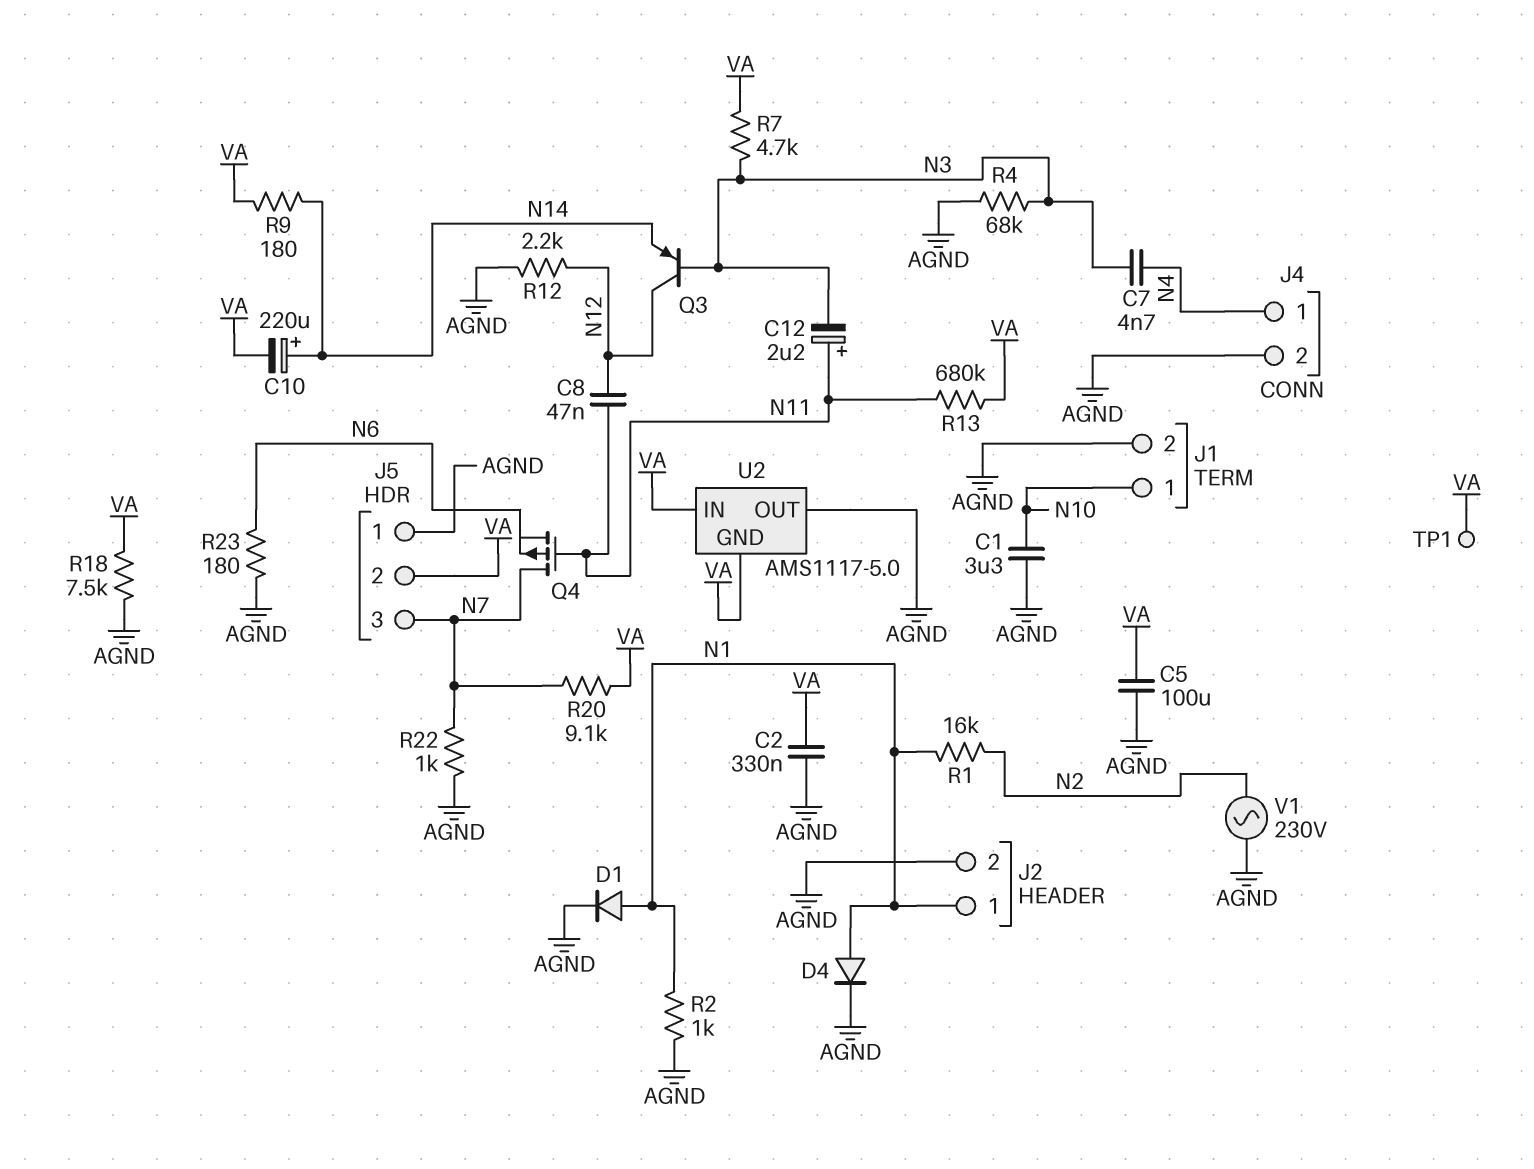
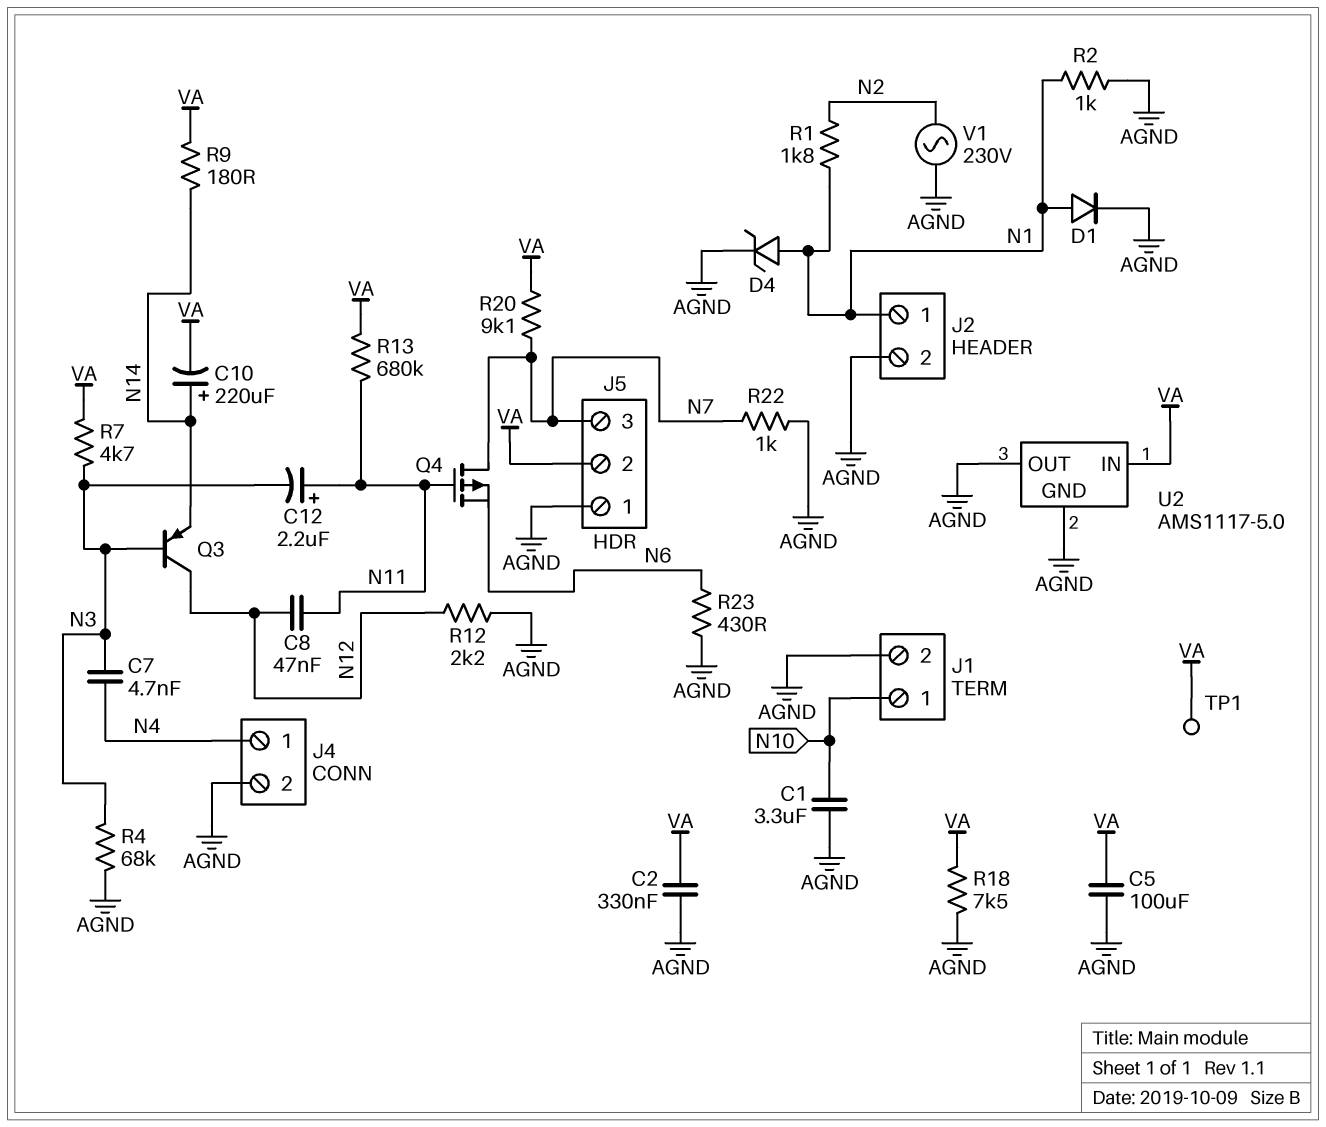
D4: diode (A N1, K AGND) -> zener (A N1, K AGND)
R1: 16k (N1, N2) -> 1.8k (N1, N2)
R23: 180 (AGND, N6) -> 430 (AGND, N6)
U2 pin GND: VA -> AGND

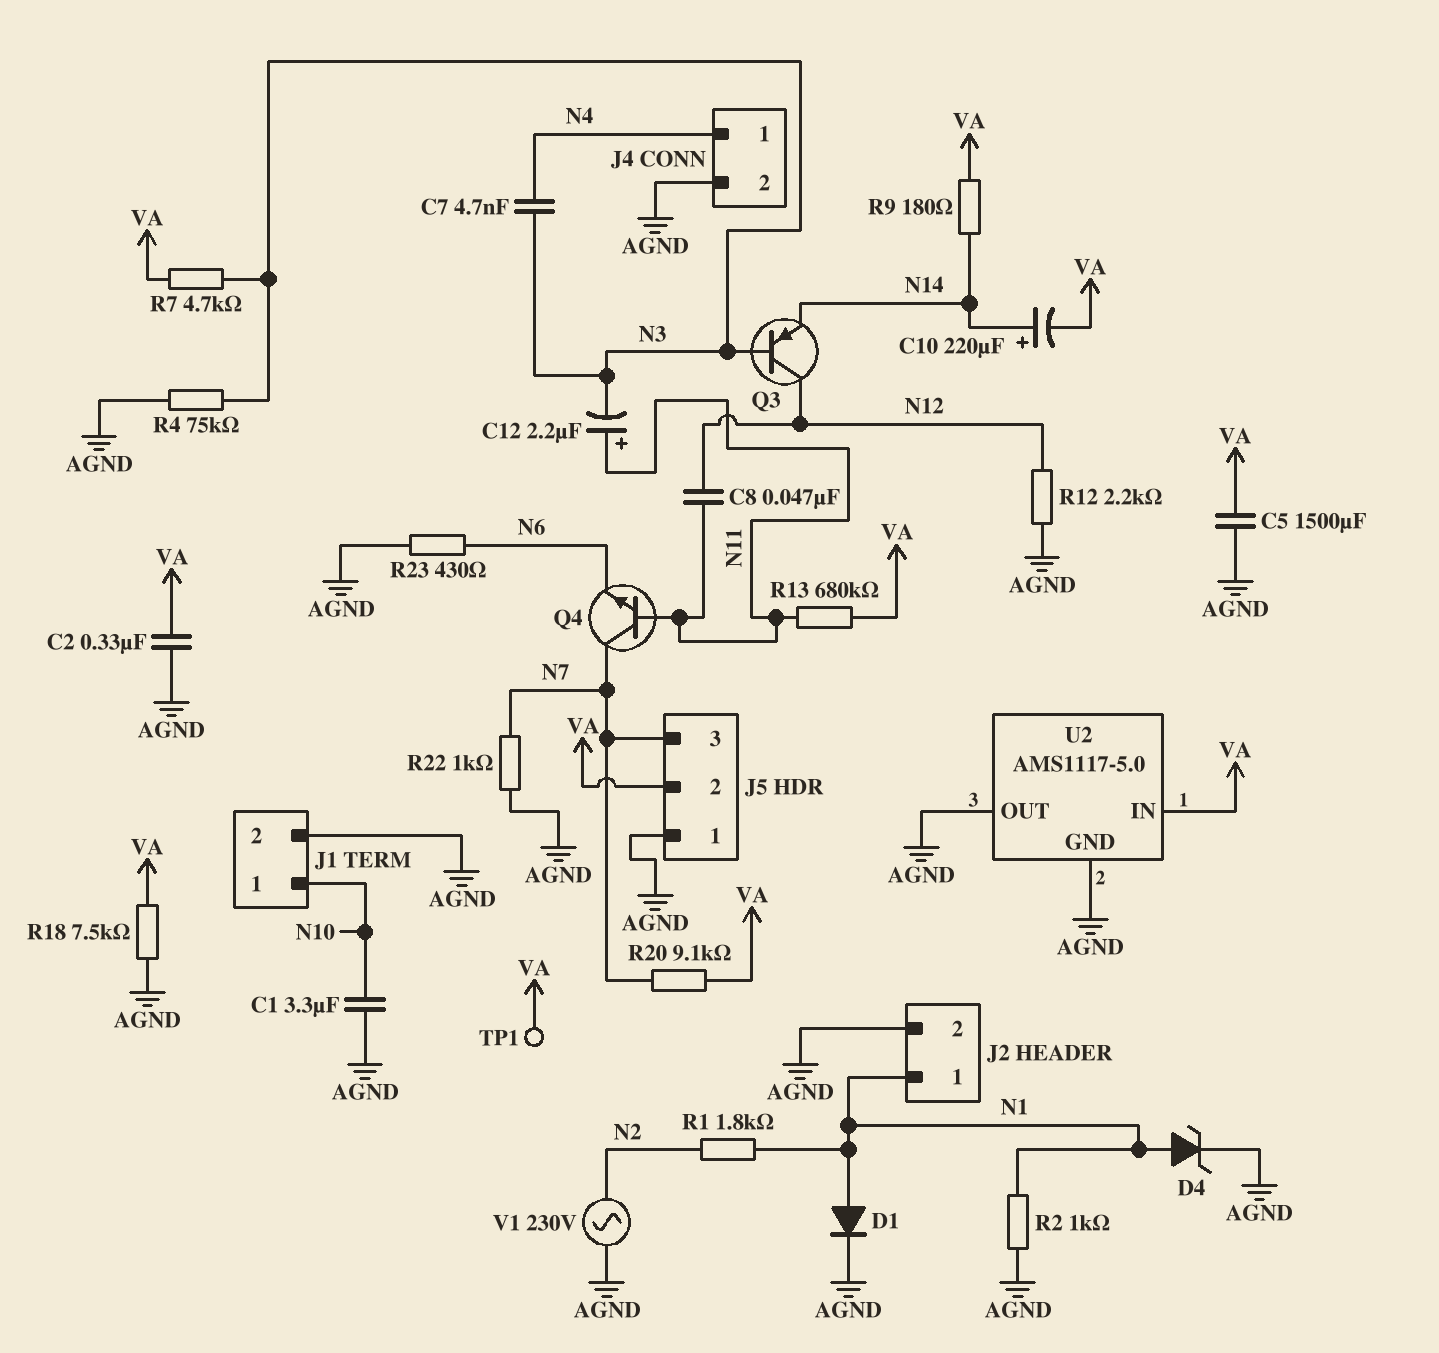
C5: 100uF (AGND, VA) -> 1500uF (AGND, VA)
Q4: PMOS (G N11, D N7, S N6) -> NPN (B N11, C N7, E N6)
R4: 68k (AGND, N3) -> 75k (AGND, N3)

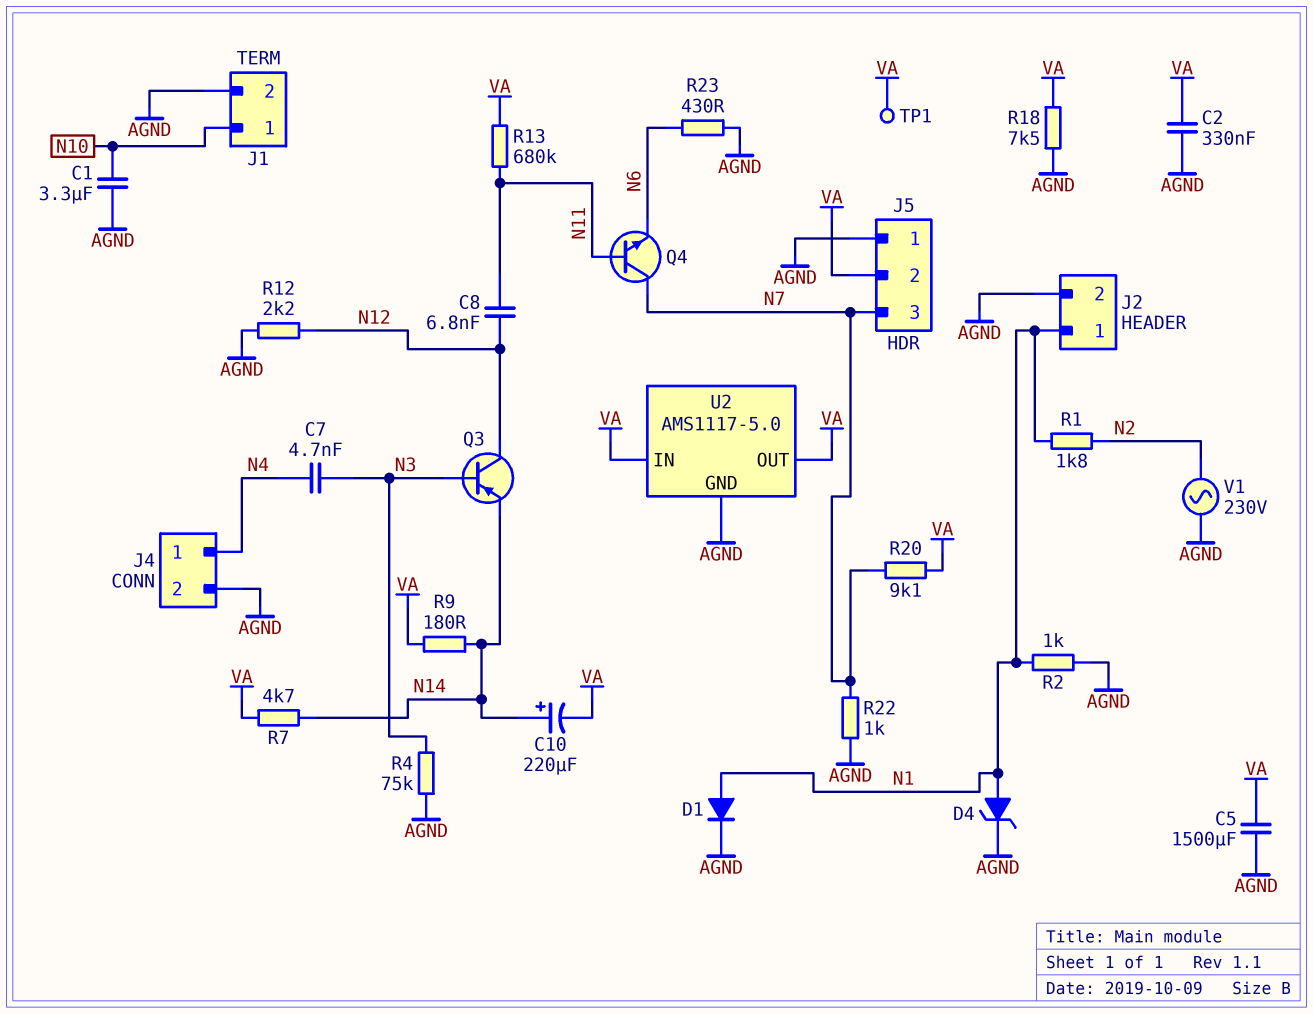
C8: 47nF (N11, N12) -> 6.8nF (N11, N12)
C12: 2.2uF (plus N11, minus N3) -> none
R7: 4.7k (N3, VA) -> 4.7k (N14, VA)
U2 pin OUT: AGND -> VA

